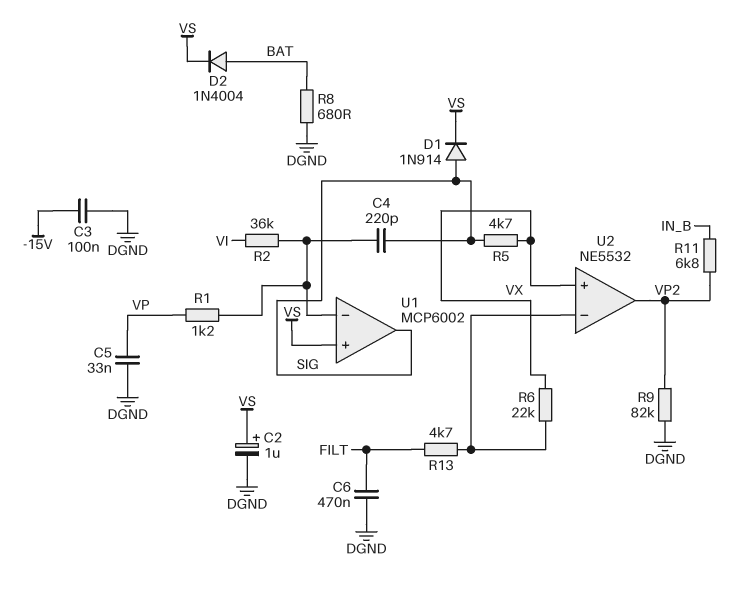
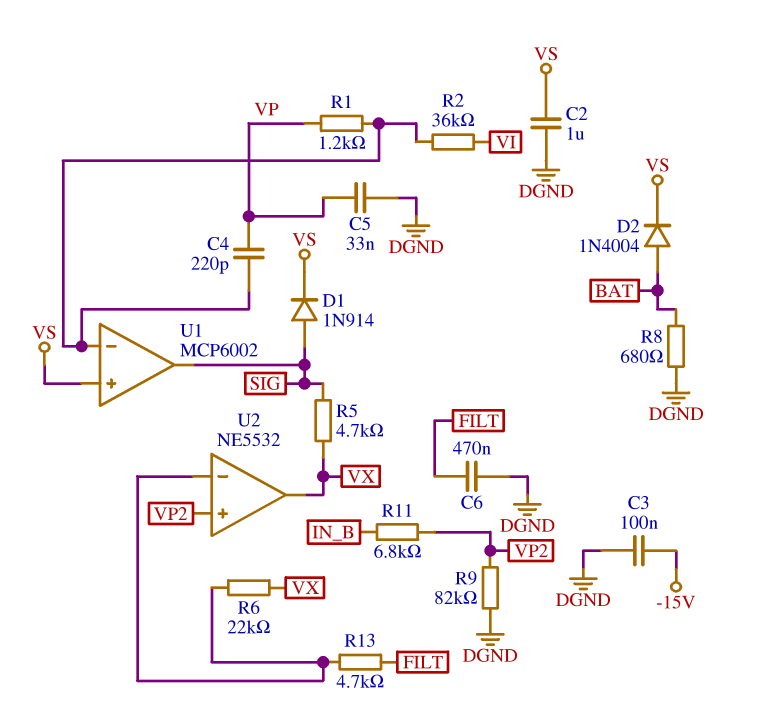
C2: 1uF (plus VS, minus DGND) -> 1uF (DGND, VS)
C4: 220pF (SIG, U1/in-) -> 220pF (U1/in-, VP)
U2 pin in+: VX -> VP2
U2 pin out: VP2 -> VX

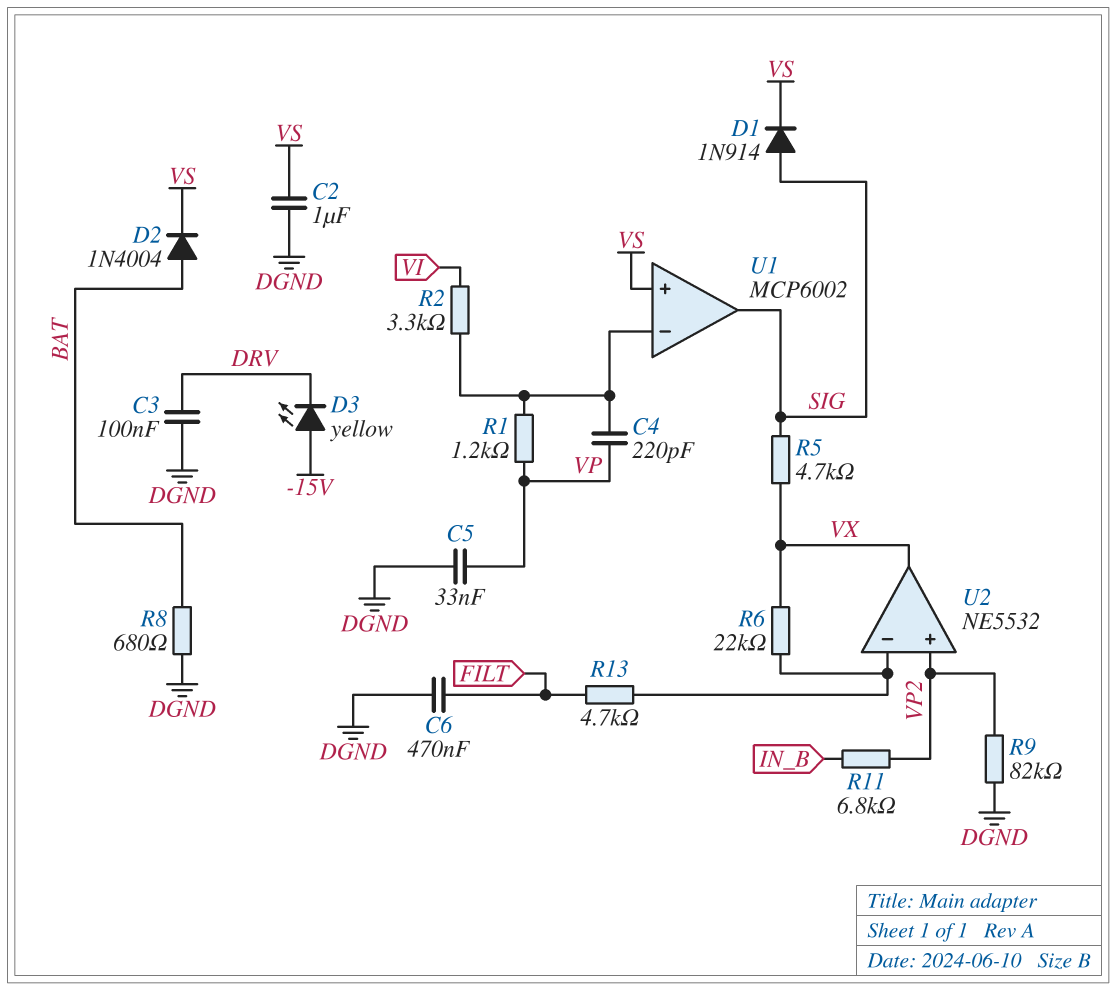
C3: 100nF (-15V, DGND) -> 100nF (DGND, DRV)
D3: none -> LED yellow (A -15V, K DRV)
R2: 36k (U1/in-, VI) -> 3.3k (U1/in-, VI)

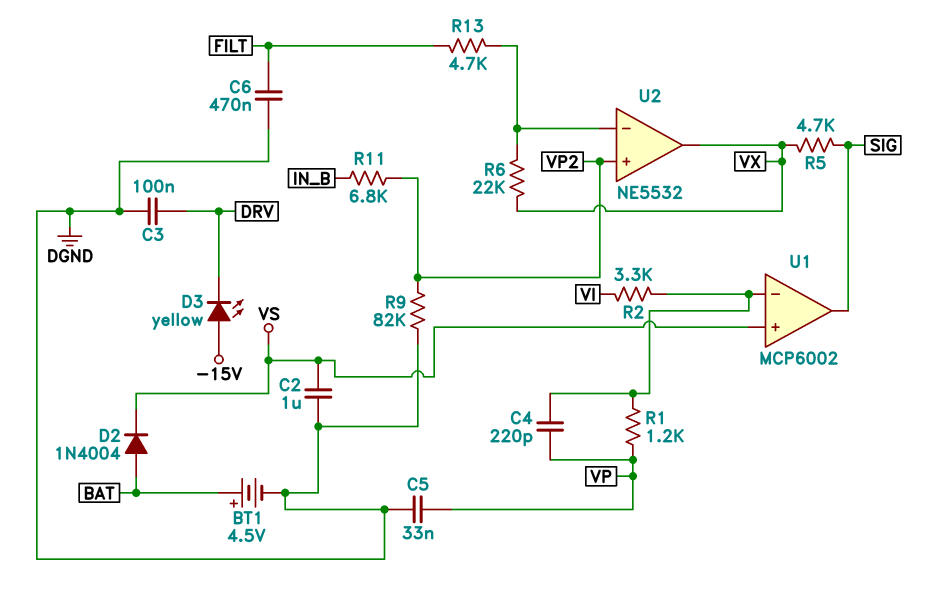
BT1: none -> 4.5V (plus BAT, minus DGND)
D1: diode 1N914 (A SIG, K VS) -> none
R8: 680 (BAT, DGND) -> none

